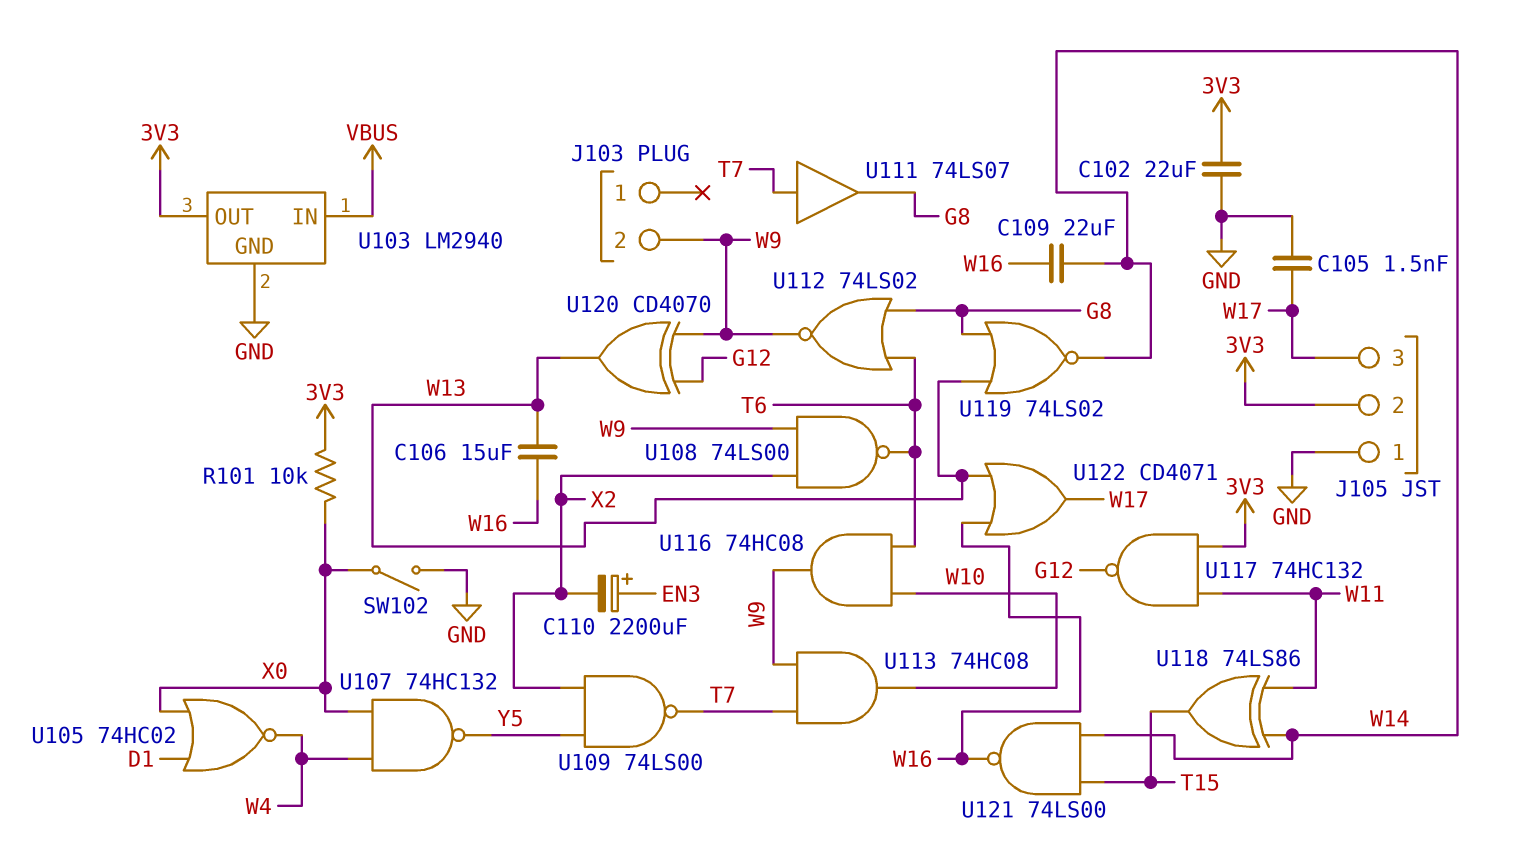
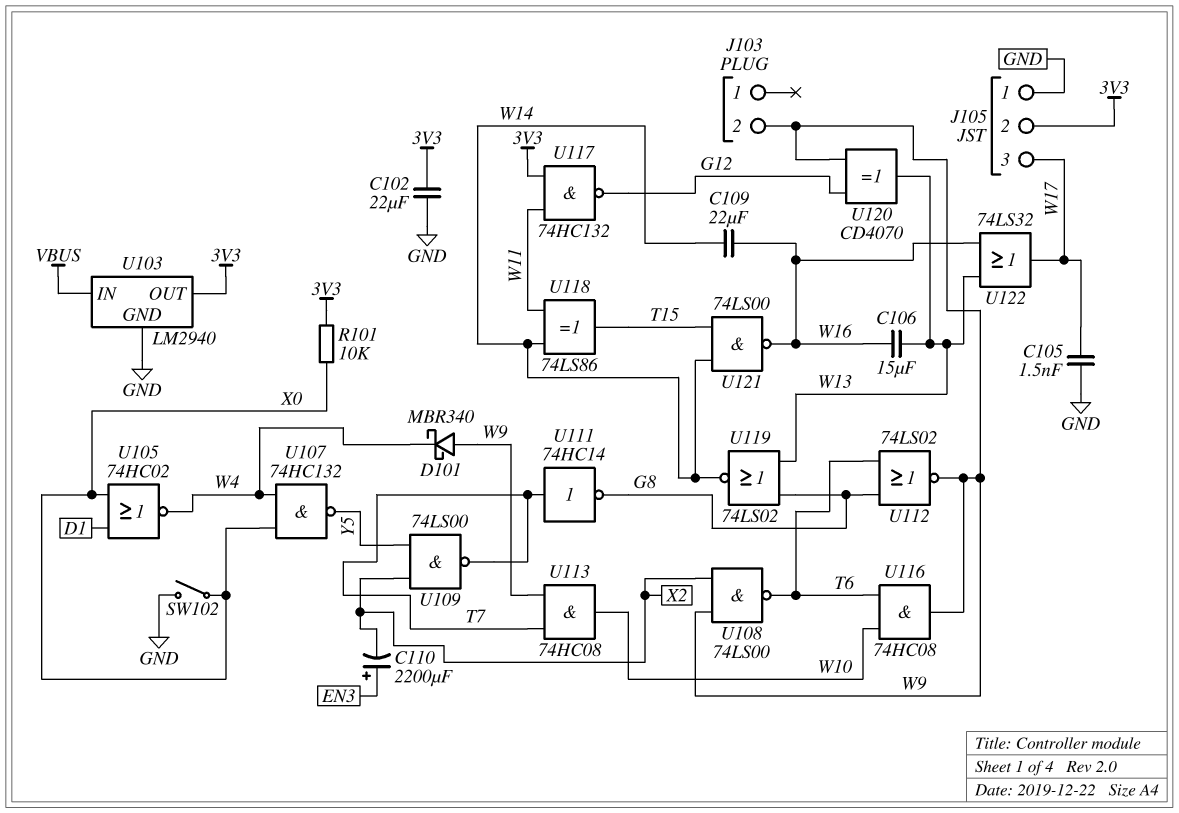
D101: none -> schottky MBR340 (A W9, K W4)
U111: buffer 74LS07 (in T7, out G8) -> NOT 74HC14 (in T7, out G8)
U122: OR CD4071 (in W13, in W16, out W17) -> OR 74LS32 (in W13, in W16, out W17)

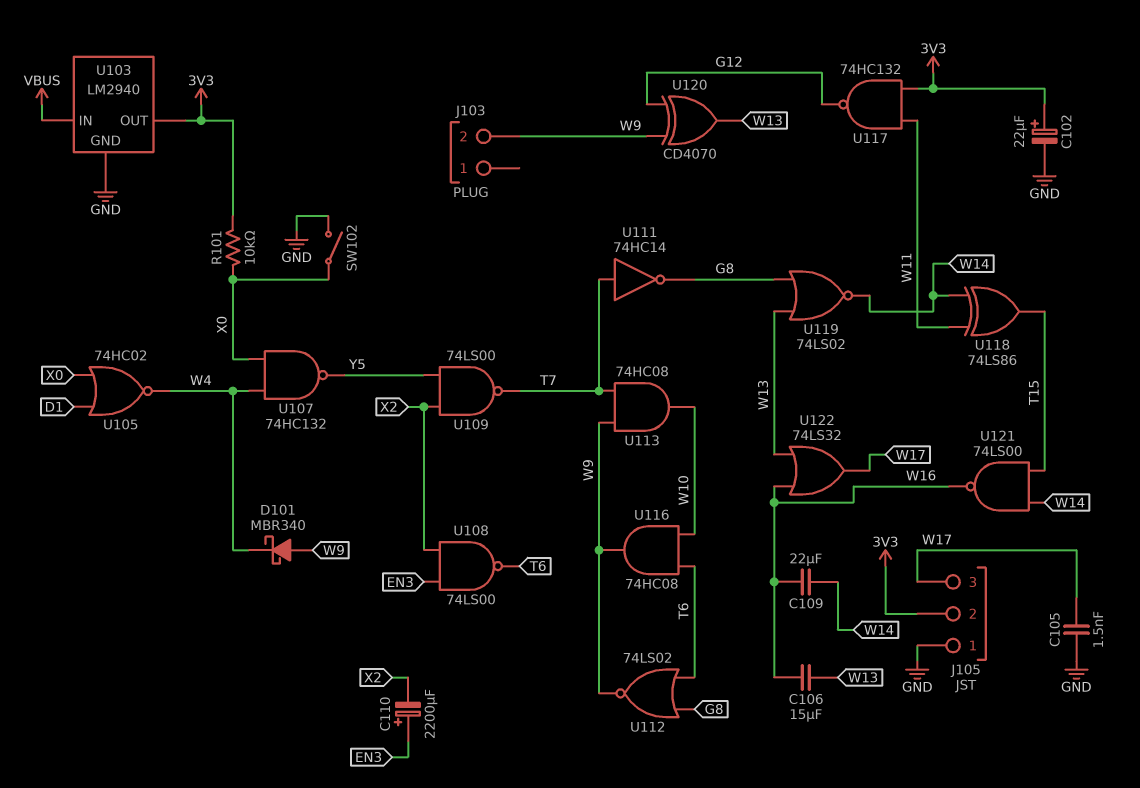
C102: 22uF (3V3, GND) -> 22uF (plus 3V3, minus GND)
U108: NAND 74LS00 (in W9, in X2, out T6) -> NAND 74LS00 (in EN3, in X2, out T6)

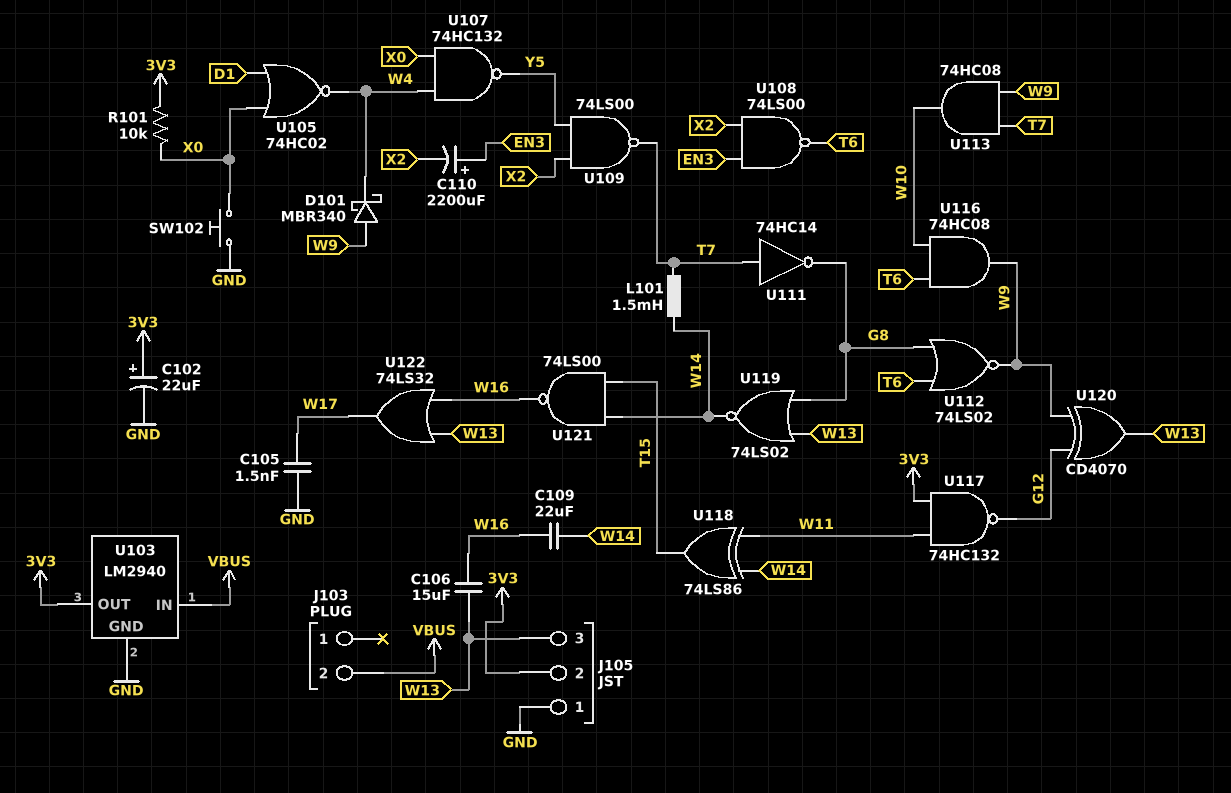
J103 pin 2: W9 -> VBUS
J105 pin 3: W17 -> W13
L101: none -> 1.5mH (T7, W14)
SW102: switch (GND, X0) -> button (GND, X0)

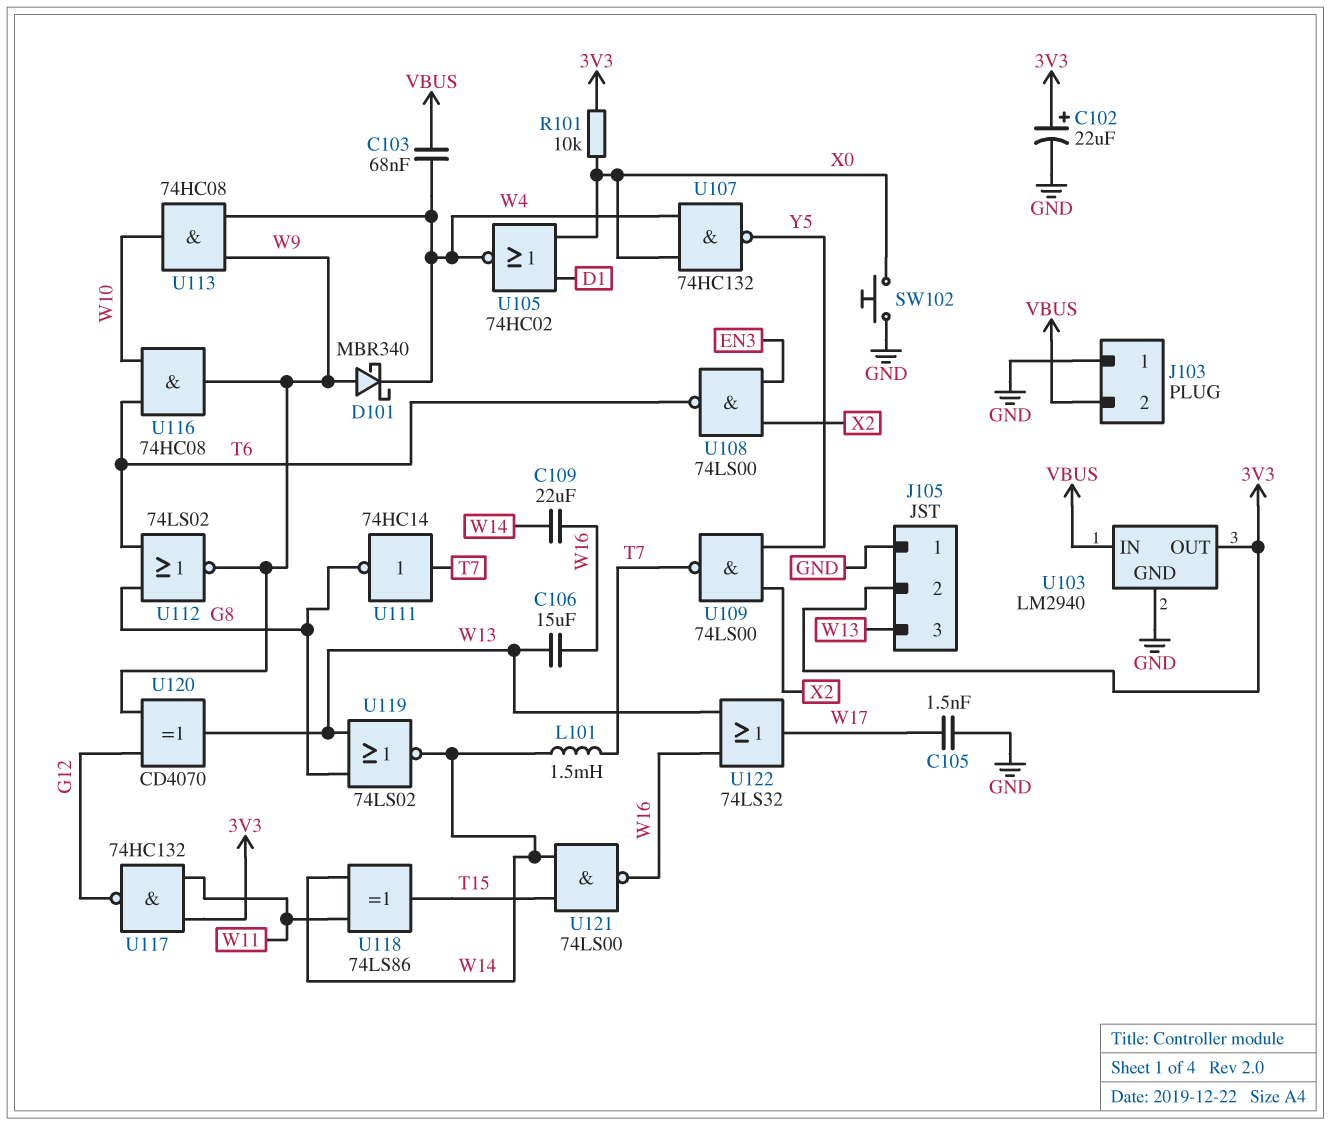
C103: none -> 68nF (VBUS, W4)
C110: 2200uF (plus EN3, minus X2) -> none
J103 pin 1: none -> GND
U113: AND 74HC08 (in T7, in W9, out W10) -> AND 74HC08 (in W4, in W9, out W10)

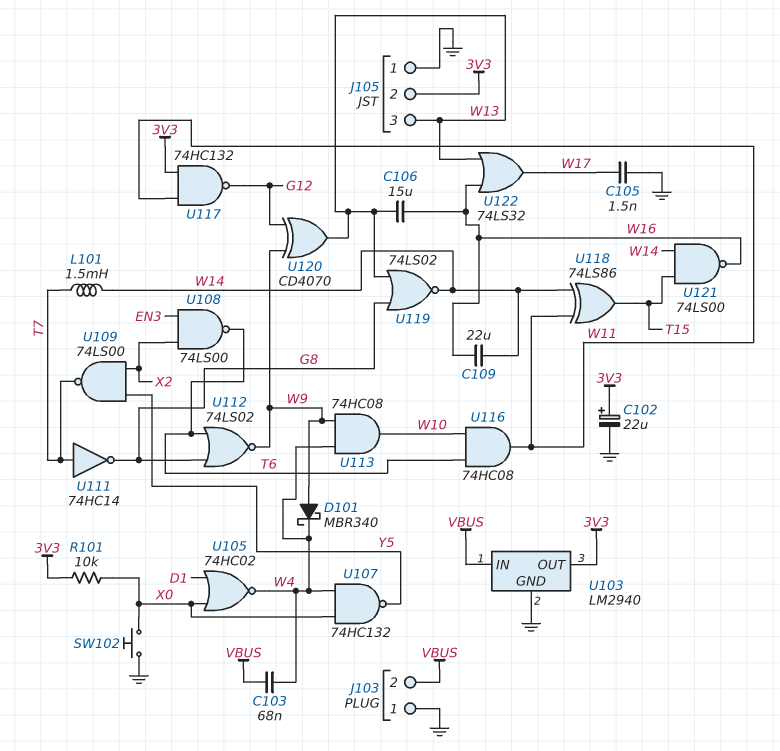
U116: AND 74HC08 (in T6, in W10, out W9) -> AND 74HC08 (in T6, in W10, out W11)

